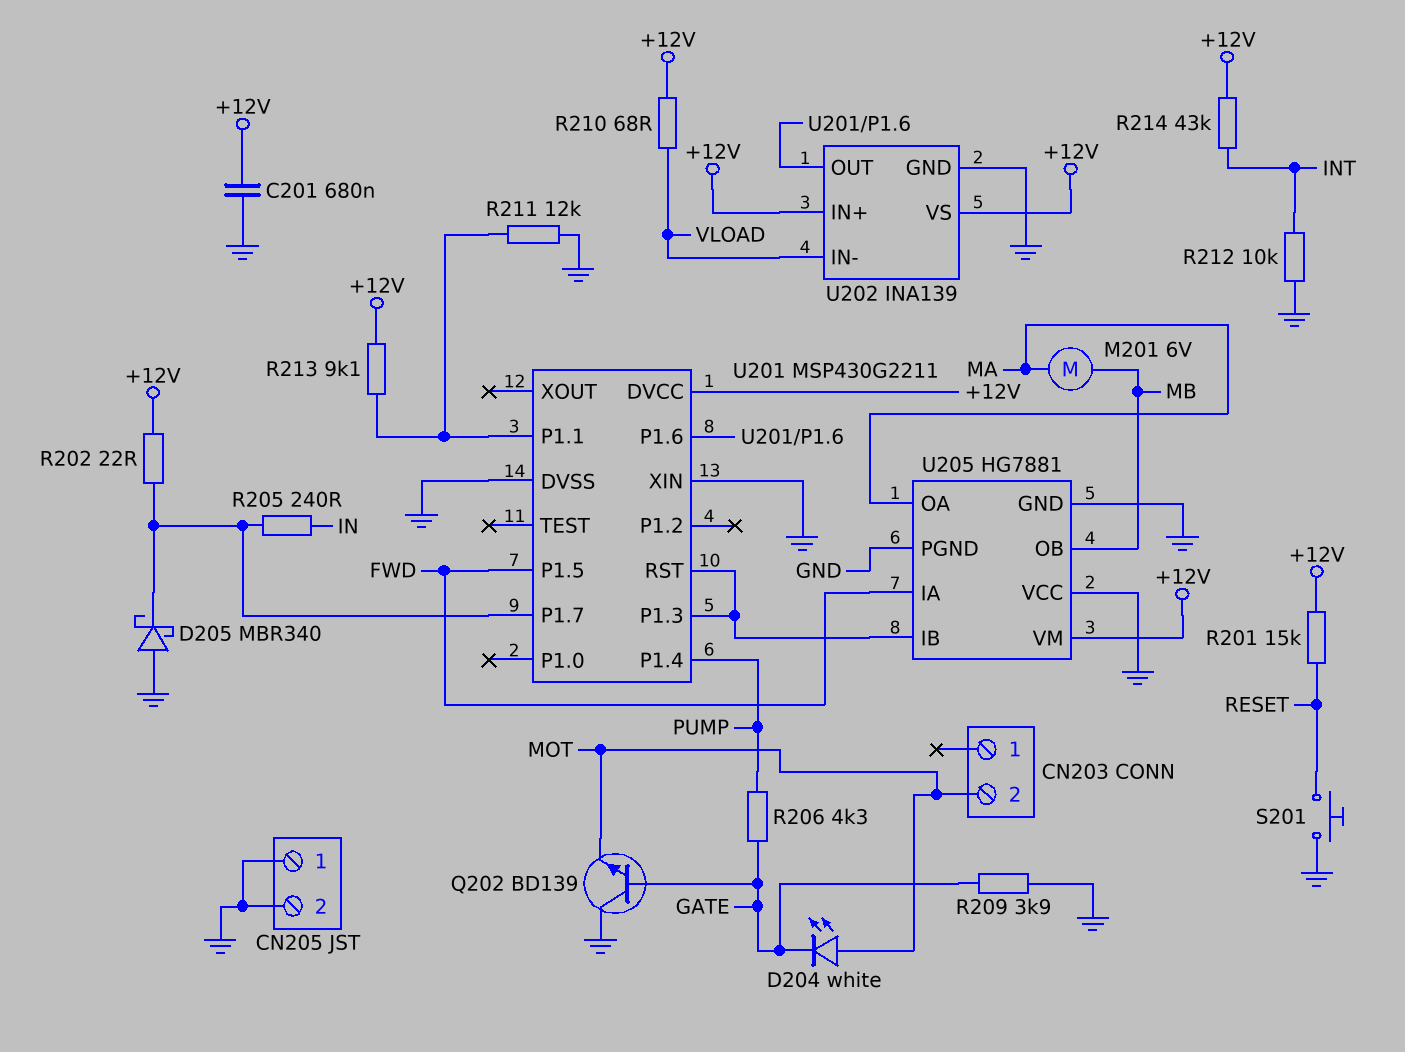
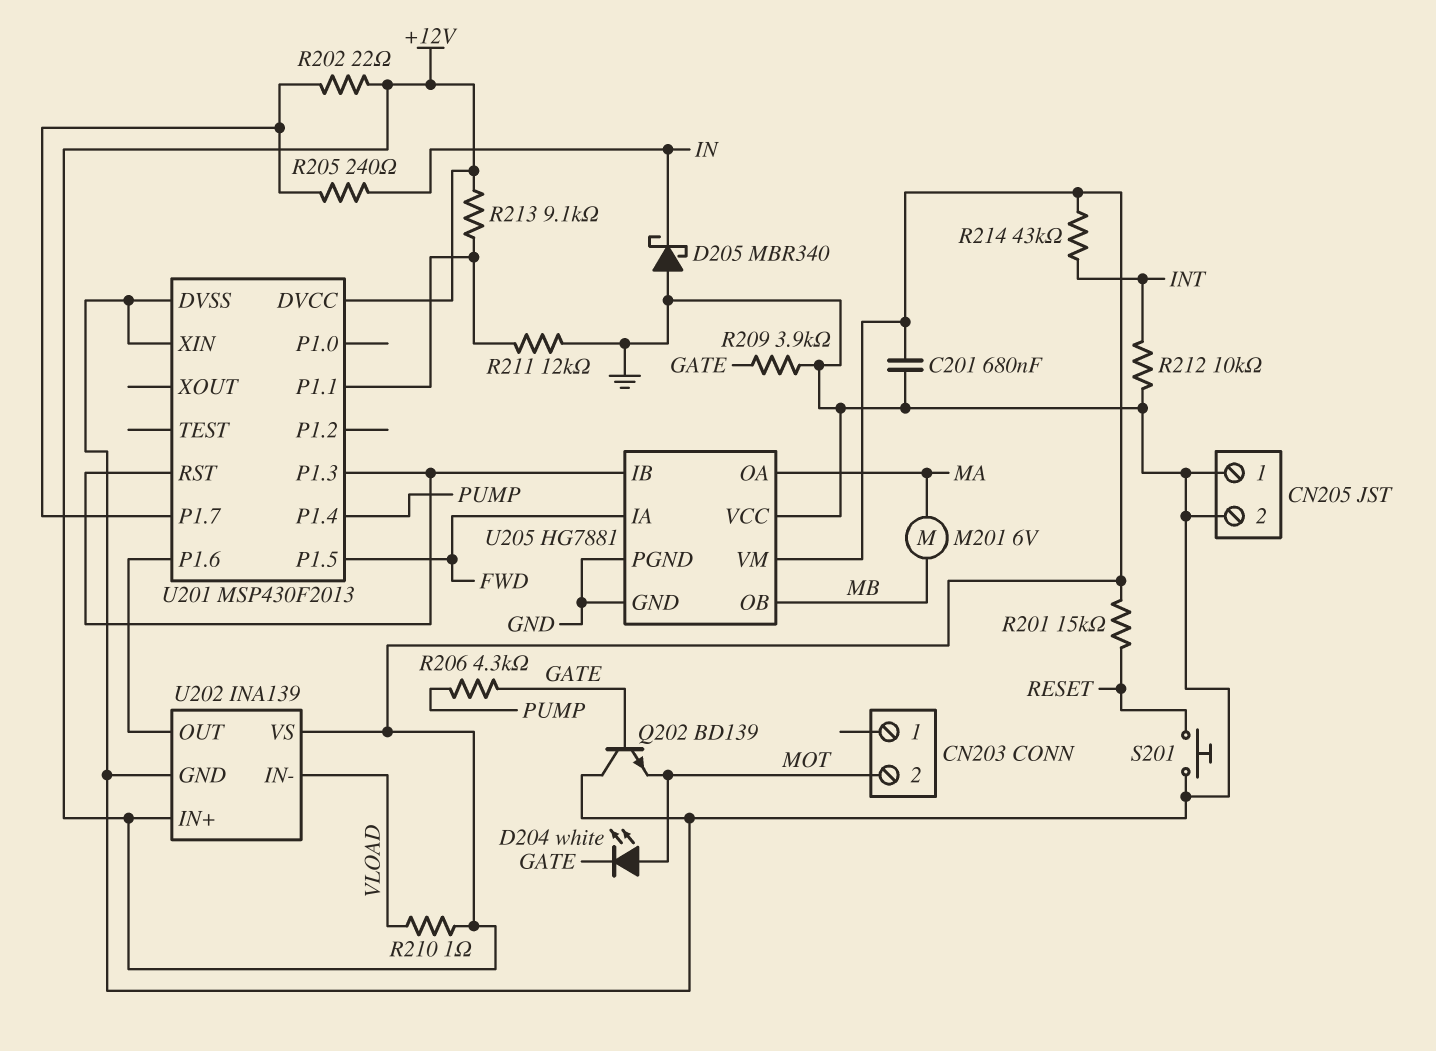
D205: schottky MBR340 (A GND, K U201/P1.7) -> schottky MBR340 (A GND, K IN)
R210: 68 (+12V, VLOAD) -> 1 (+12V, VLOAD)
U201: MSP430G2211 -> MSP430F2013

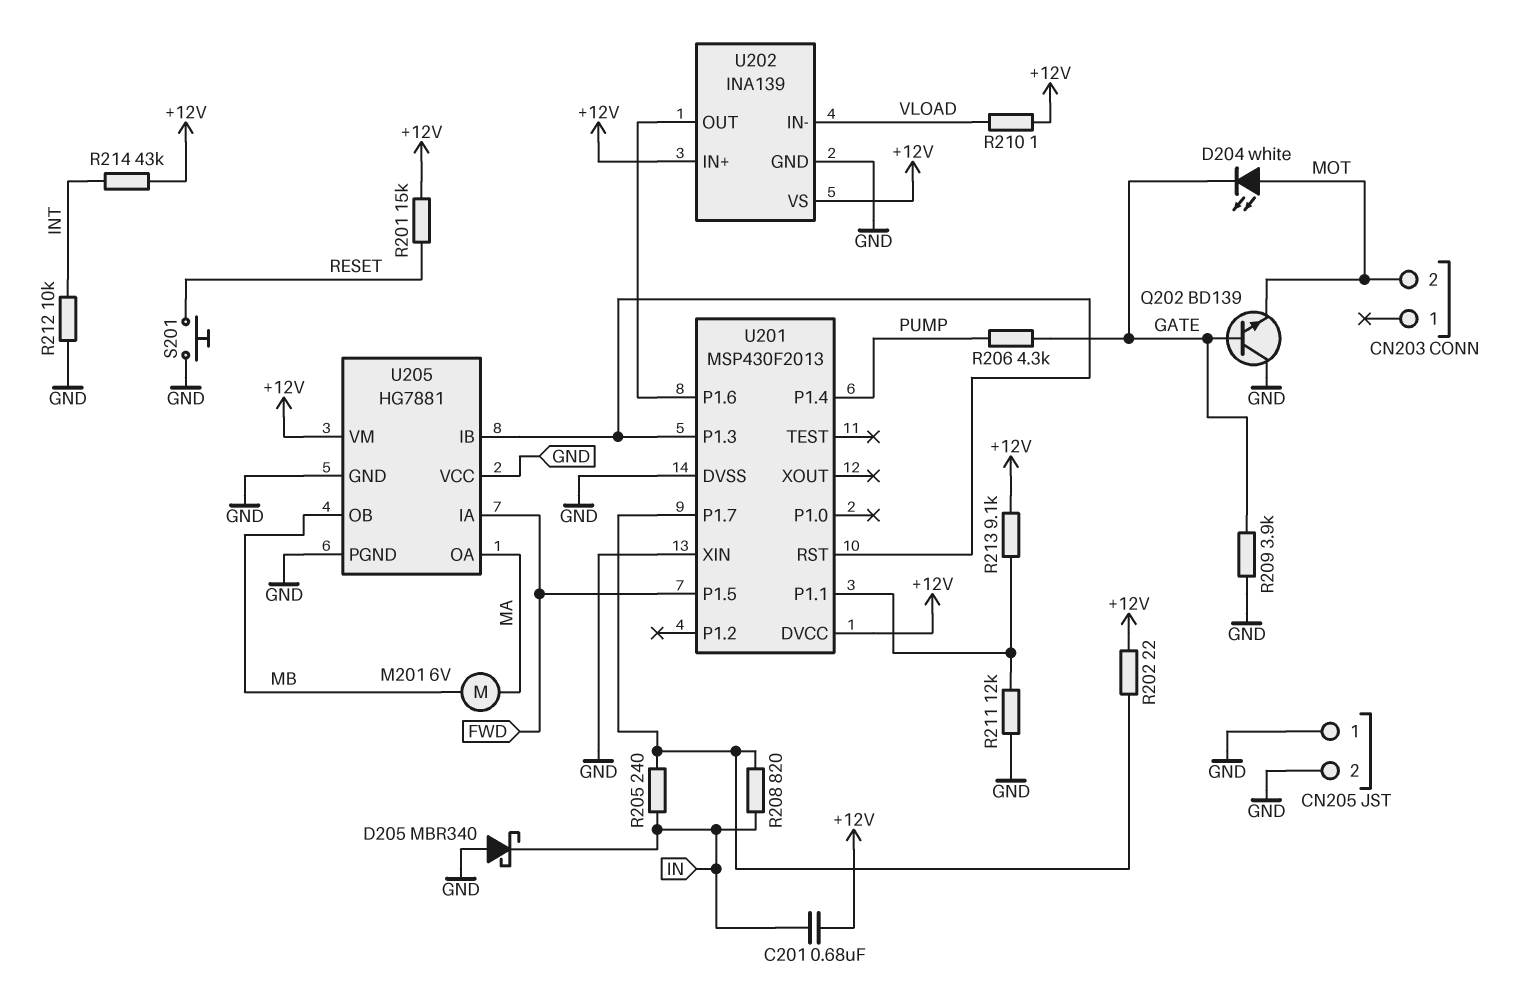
C201: 680nF (+12V, GND) -> 680nF (+12V, IN)
R208: none -> 820 (IN, U201/P1.7)

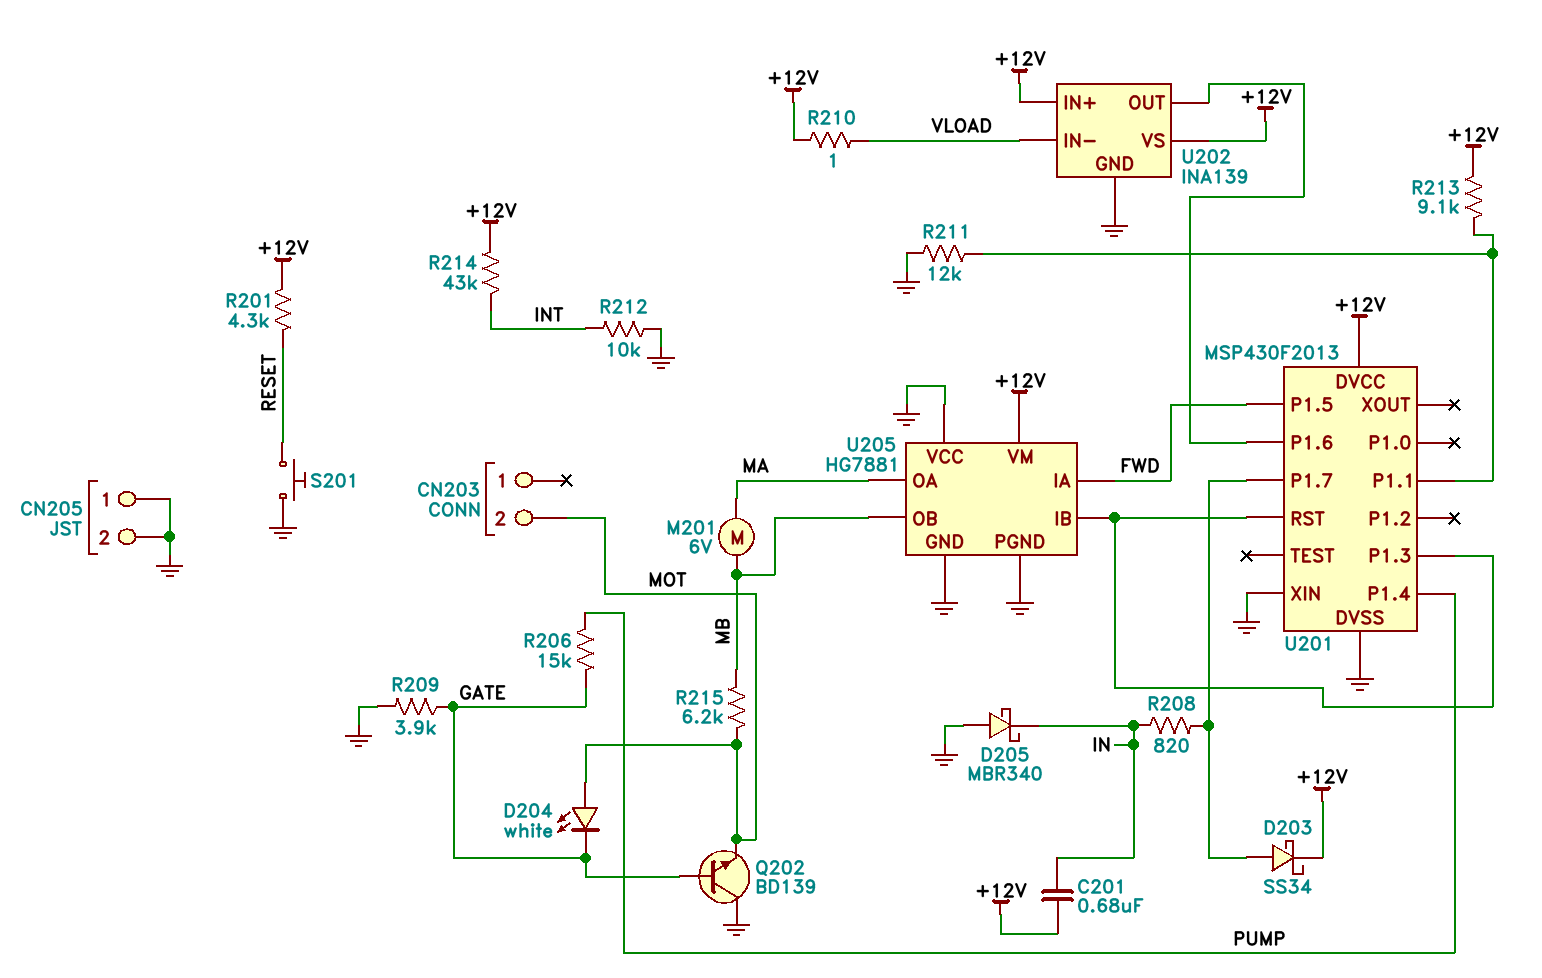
D203: none -> schottky SS34 (A U201/P1.7, K +12V)
R201: 15k (+12V, RESET) -> 4.3k (+12V, RESET)
R202: 22 (+12V, U201/P1.7) -> none
R205: 240 (IN, U201/P1.7) -> none
R206: 4.3k (GATE, PUMP) -> 15k (GATE, PUMP)
R215: none -> 6.2k (MB, MOT)

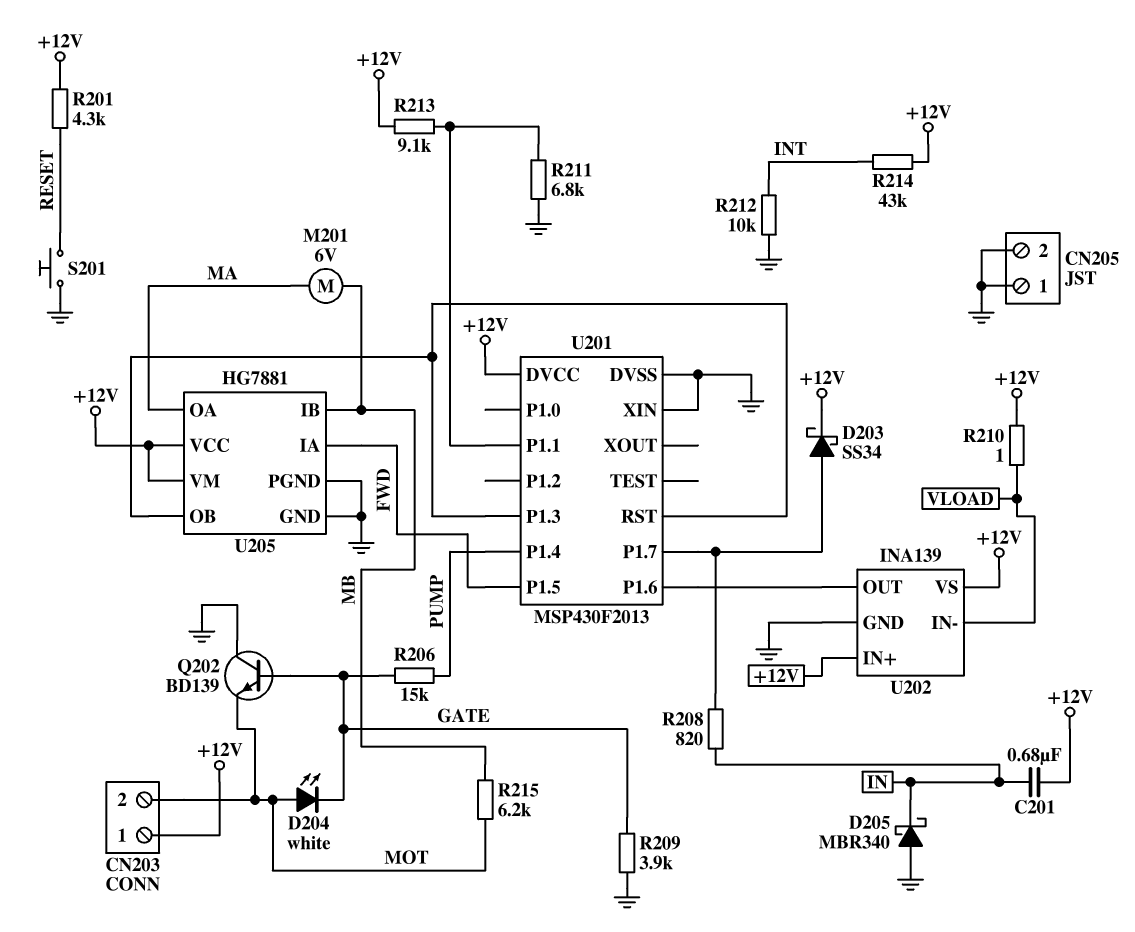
CN203 pin 1: none -> +12V
R211: 12k (GND, U201/P1.1) -> 6.8k (GND, U201/P1.1)
U205 pin IB: U201/P1.3 -> MB
U205 pin OB: MB -> U201/P1.3
U205 pin VCC: GND -> +12V

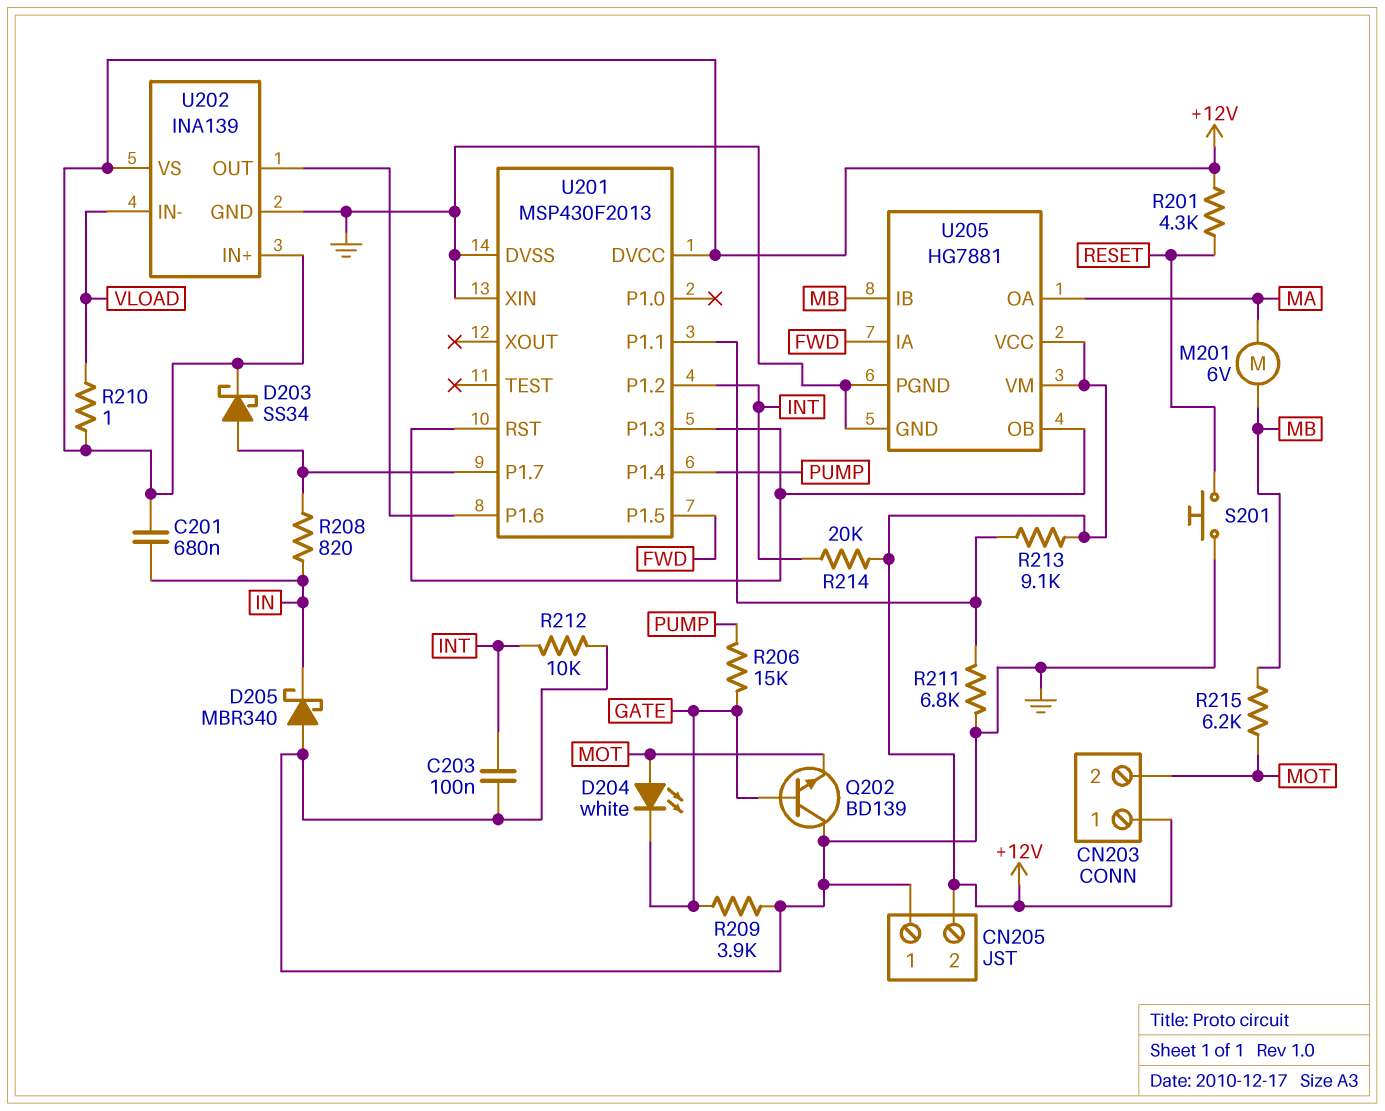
C203: none -> 100nF (GND, INT)
CN205 pin 2: GND -> +12V
R214: 43k (+12V, INT) -> 20k (+12V, INT)
U201 pin P1.2: none -> INT

